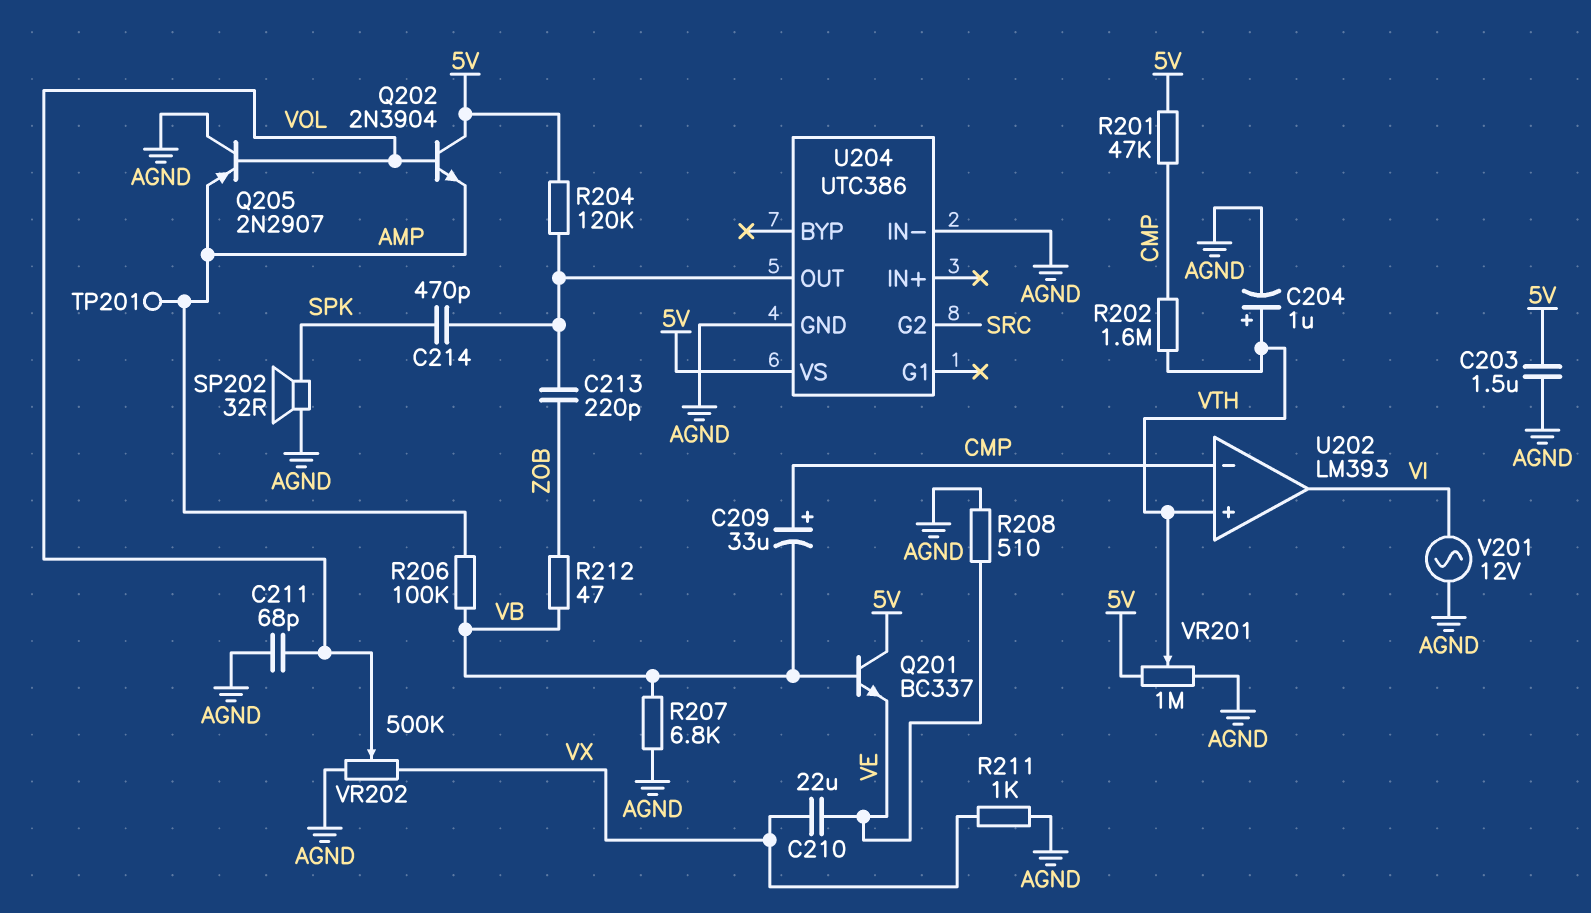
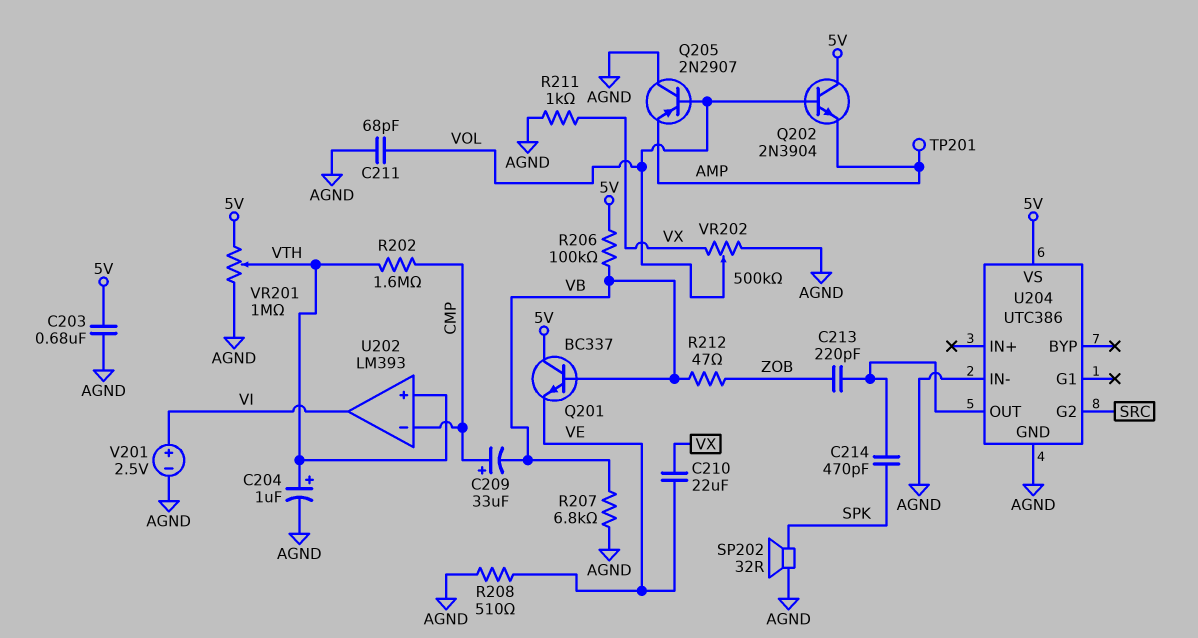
C203: 1.5uF (5V, AGND) -> 680nF (5V, AGND)
R201: 47k (5V, CMP) -> none
R204: 120k (5V, U204/OUT) -> none
R206: 100k (AMP, VB) -> 100k (5V, VB)
V201: AC 12V (AGND, VI) -> 2.5V (plus VI, minus AGND)

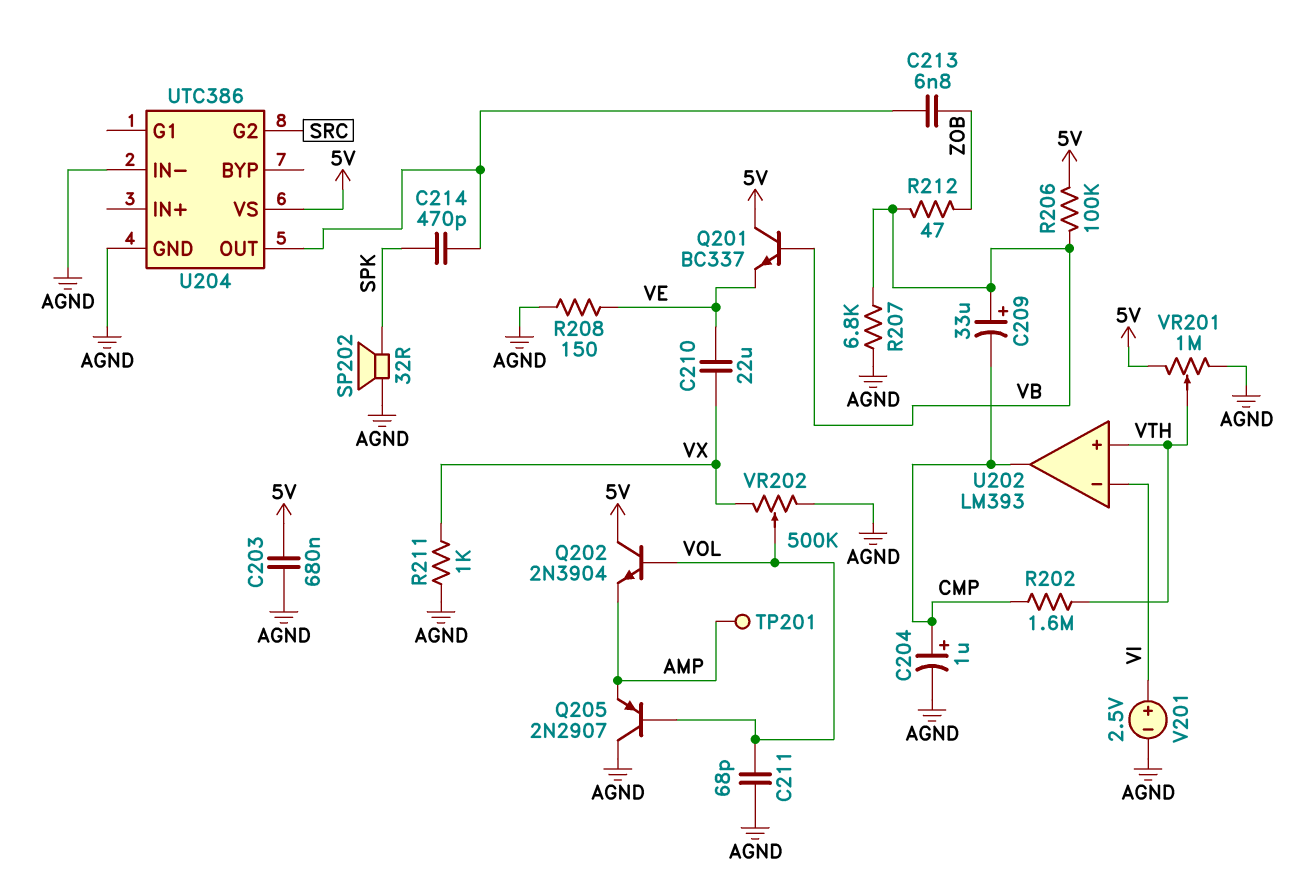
C204: 1uF (plus VTH, minus AGND) -> 1uF (plus CMP, minus AGND)
C209: 33uF (plus CMP, minus VB) -> 33uF (plus VB, minus CMP)
C213: 220pF (U204/OUT, ZOB) -> 6.8nF (U204/OUT, ZOB)
R208: 510 (AGND, VE) -> 150 (AGND, VE)
U202 pin in-: CMP -> VI
U202 pin out: VI -> CMP

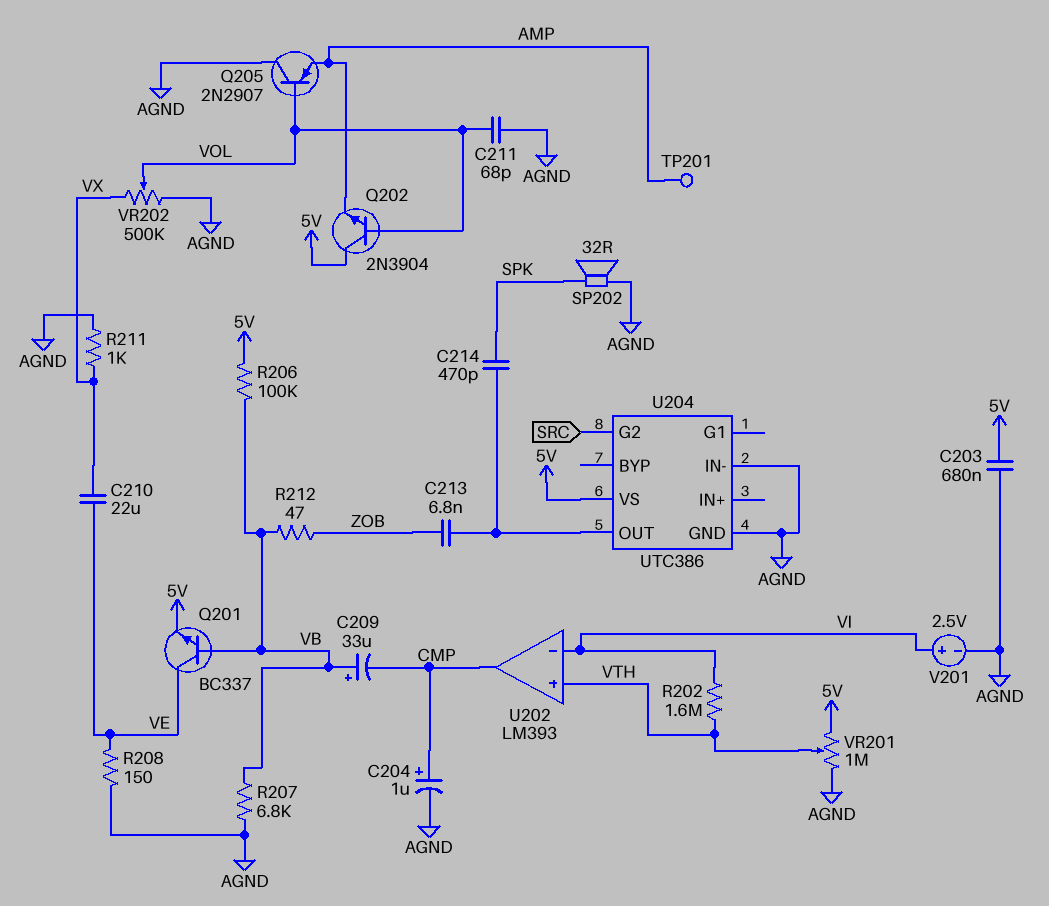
Q201: NPN BC337 (B VB, C 5V, E VE) -> NPN BC337 (B VB, C VE, E 5V)
R202: 1.6M (CMP, VTH) -> 1.6M (VI, VTH)

